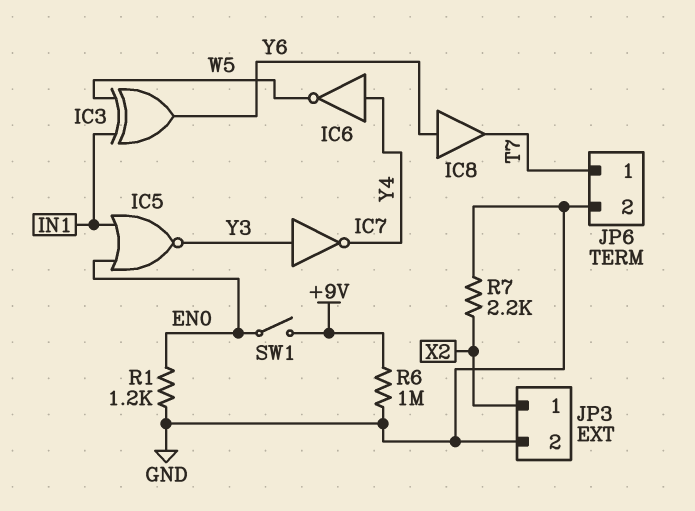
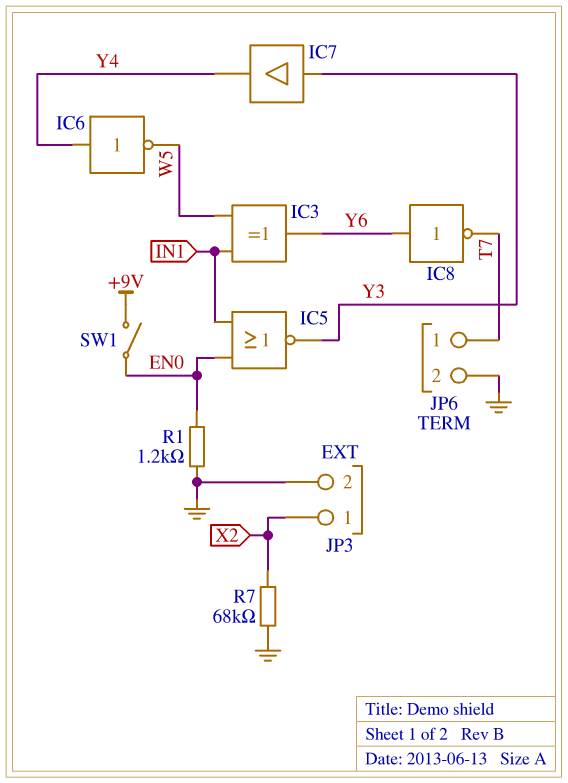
IC7: NOT (in Y3, out Y4) -> buffer (in Y3, out Y4)
IC8: buffer (in Y6, out T7) -> NOT (in Y6, out T7)
R6: 1M (+9V, GND) -> none
R7: 2.2k (GND, X2) -> 68k (GND, X2)

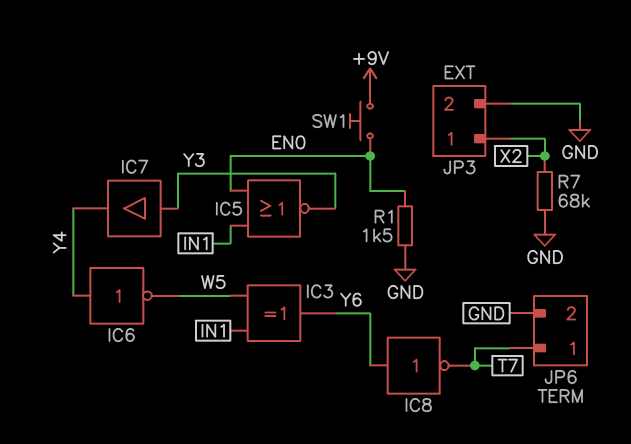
R1: 1.2k (EN0, GND) -> 1.5k (EN0, GND)
SW1: switch (+9V, EN0) -> button (+9V, EN0)

